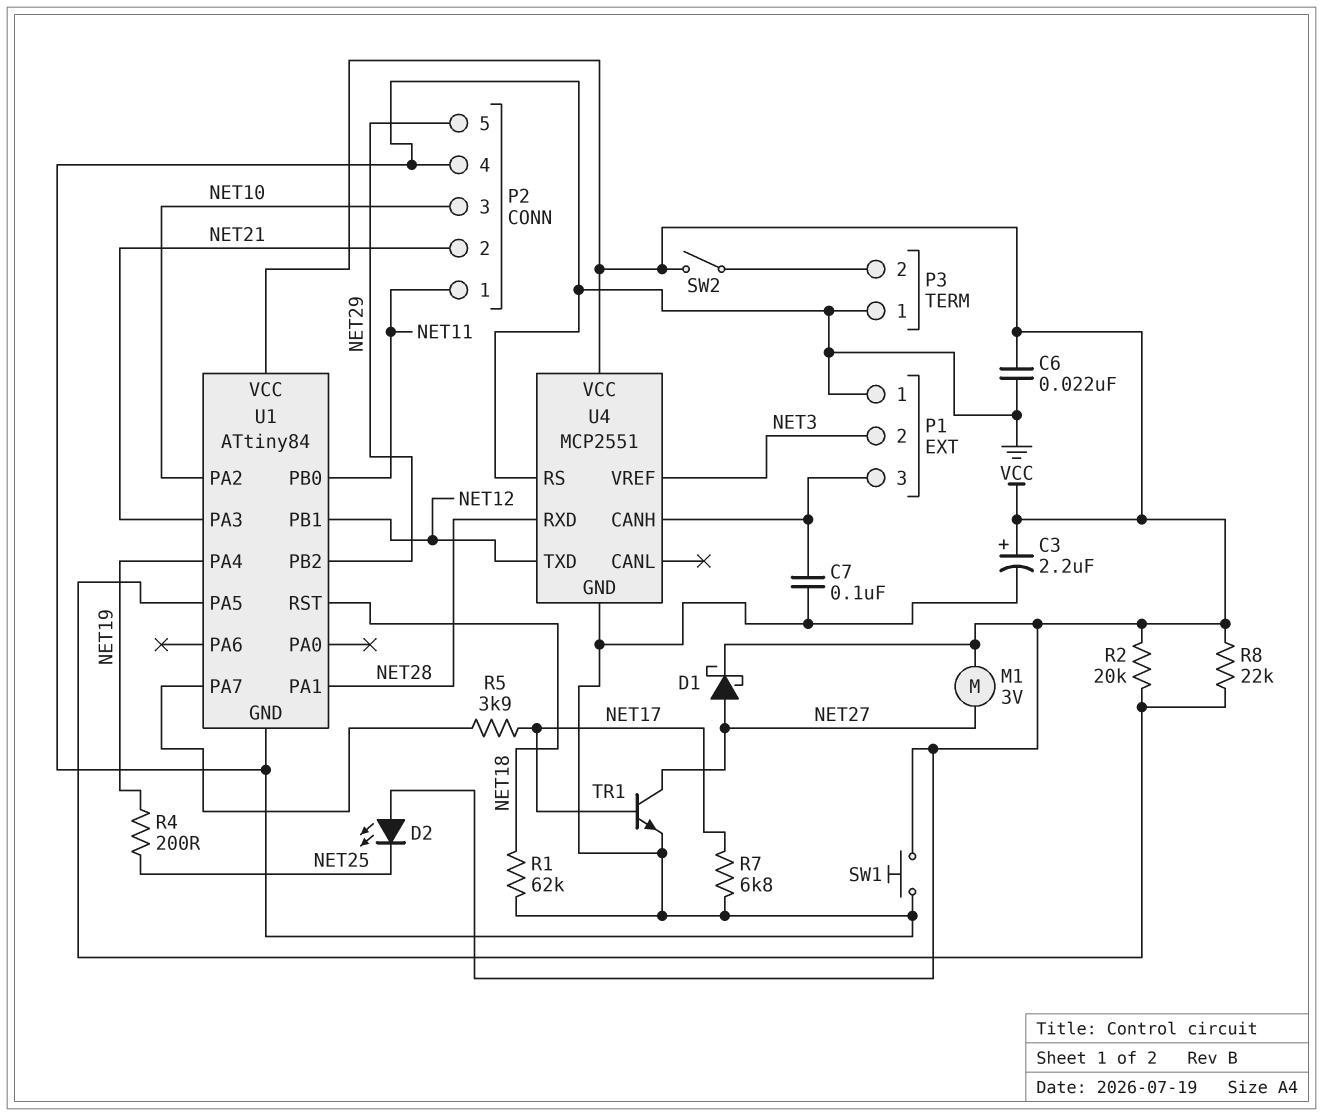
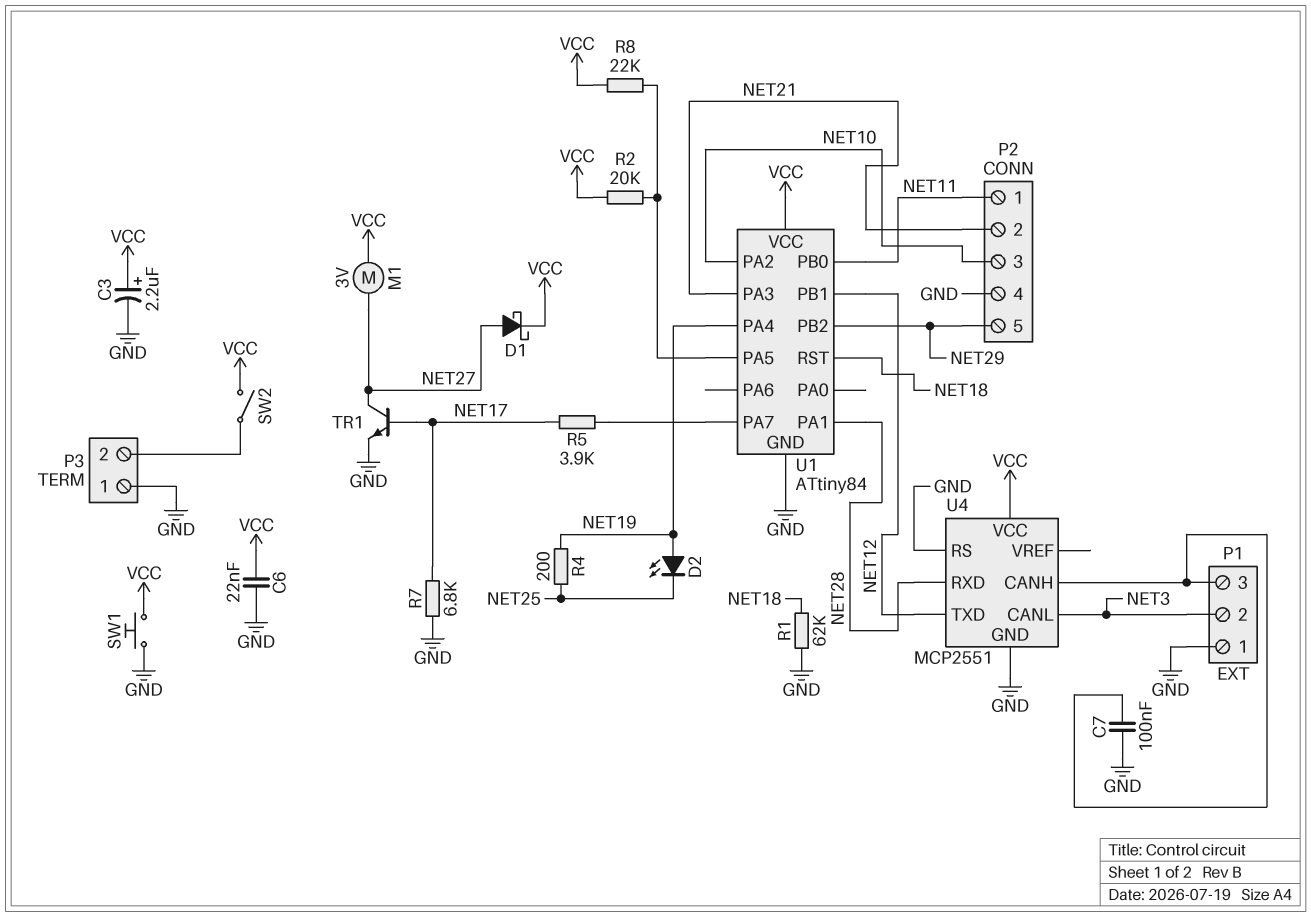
D2: LED (A VCC, K NET25) -> LED (A NET19, K NET25)
U4 pin CANL: none -> NET3
U4 pin VREF: NET3 -> none

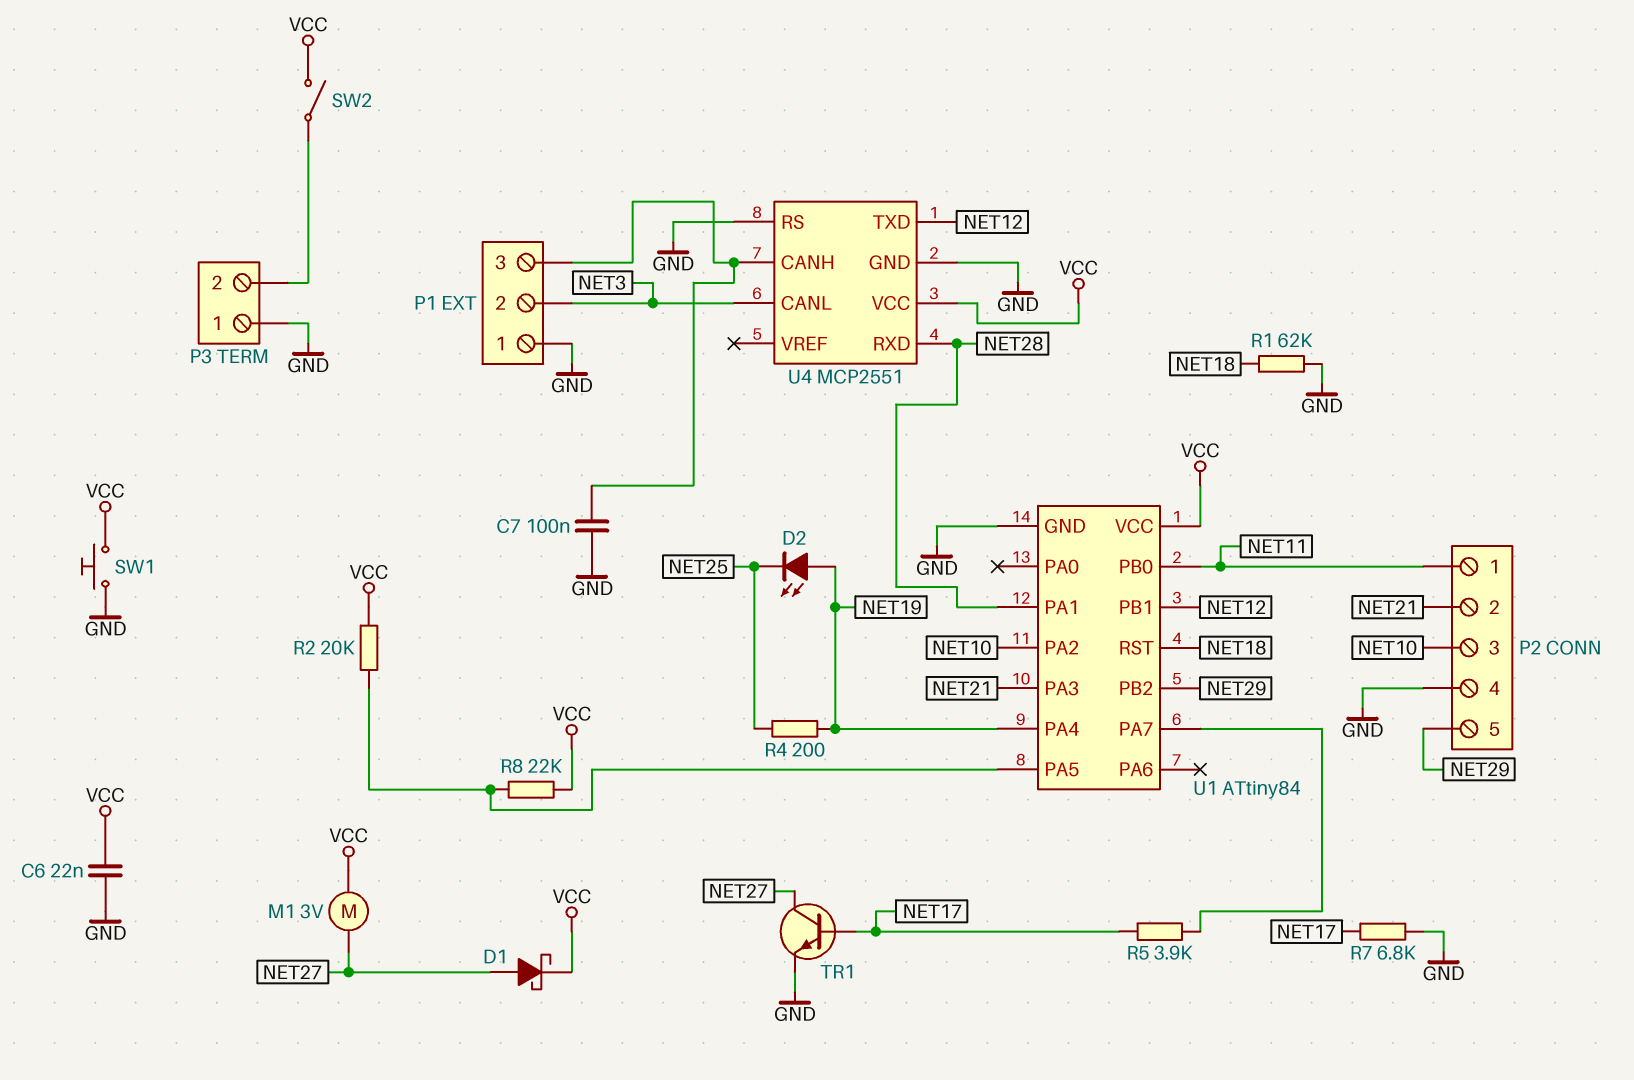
C3: 2.2uF (plus VCC, minus GND) -> none

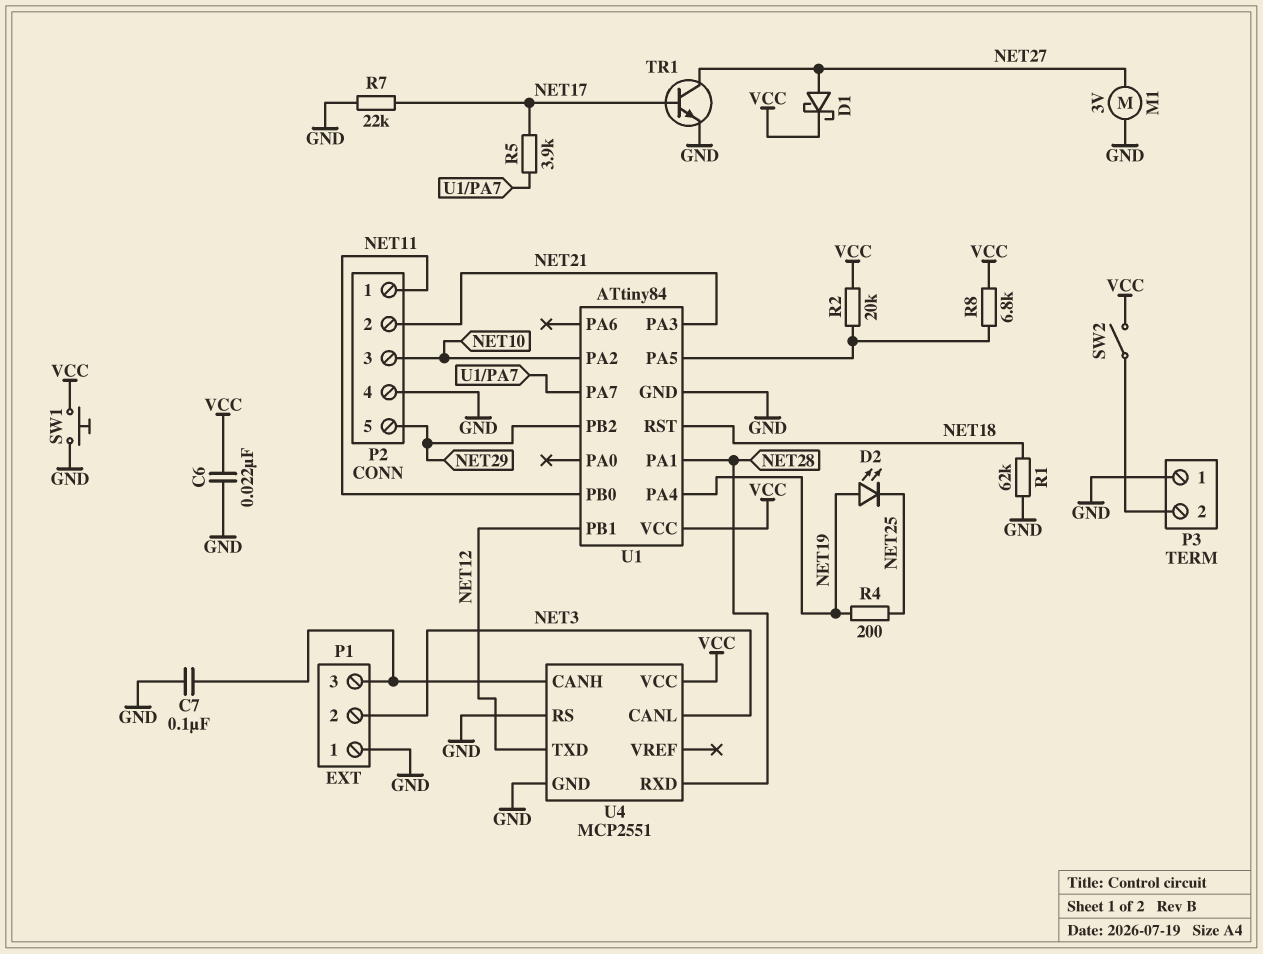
M1: motor 3V (NET27, VCC) -> motor 3V (GND, NET27)
R7: 6.8k (GND, NET17) -> 22k (GND, NET17)
R8: 22k (U1/PA5, VCC) -> 6.8k (U1/PA5, VCC)

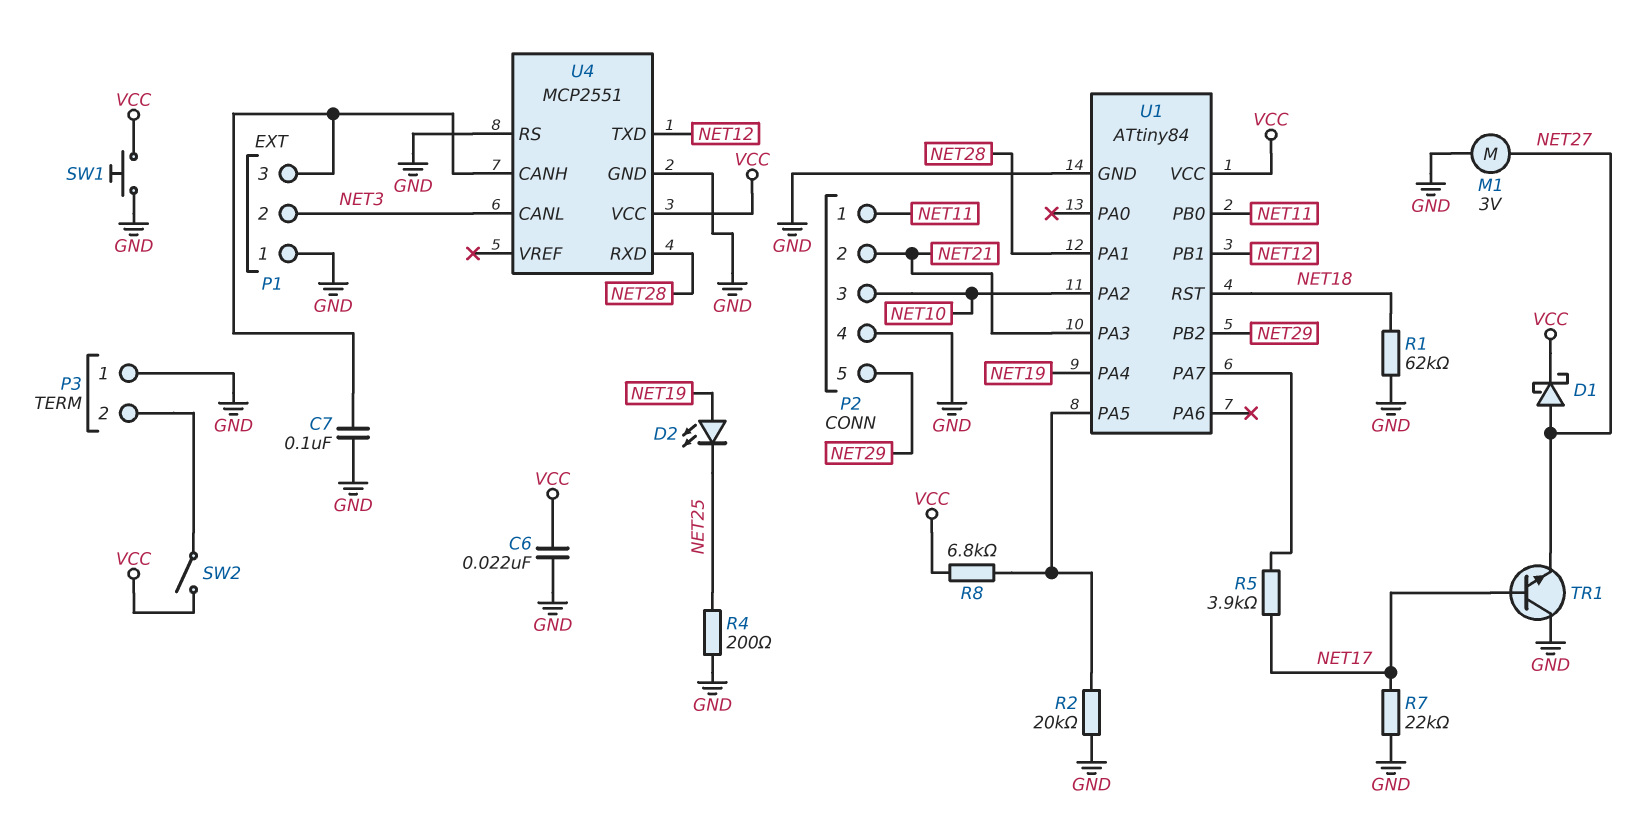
R2: 20k (U1/PA5, VCC) -> 20k (GND, U1/PA5)
R4: 200 (NET19, NET25) -> 200 (GND, NET25)
TR1: NPN (B NET17, C NET27, E GND) -> NPN (B NET17, C GND, E NET27)

